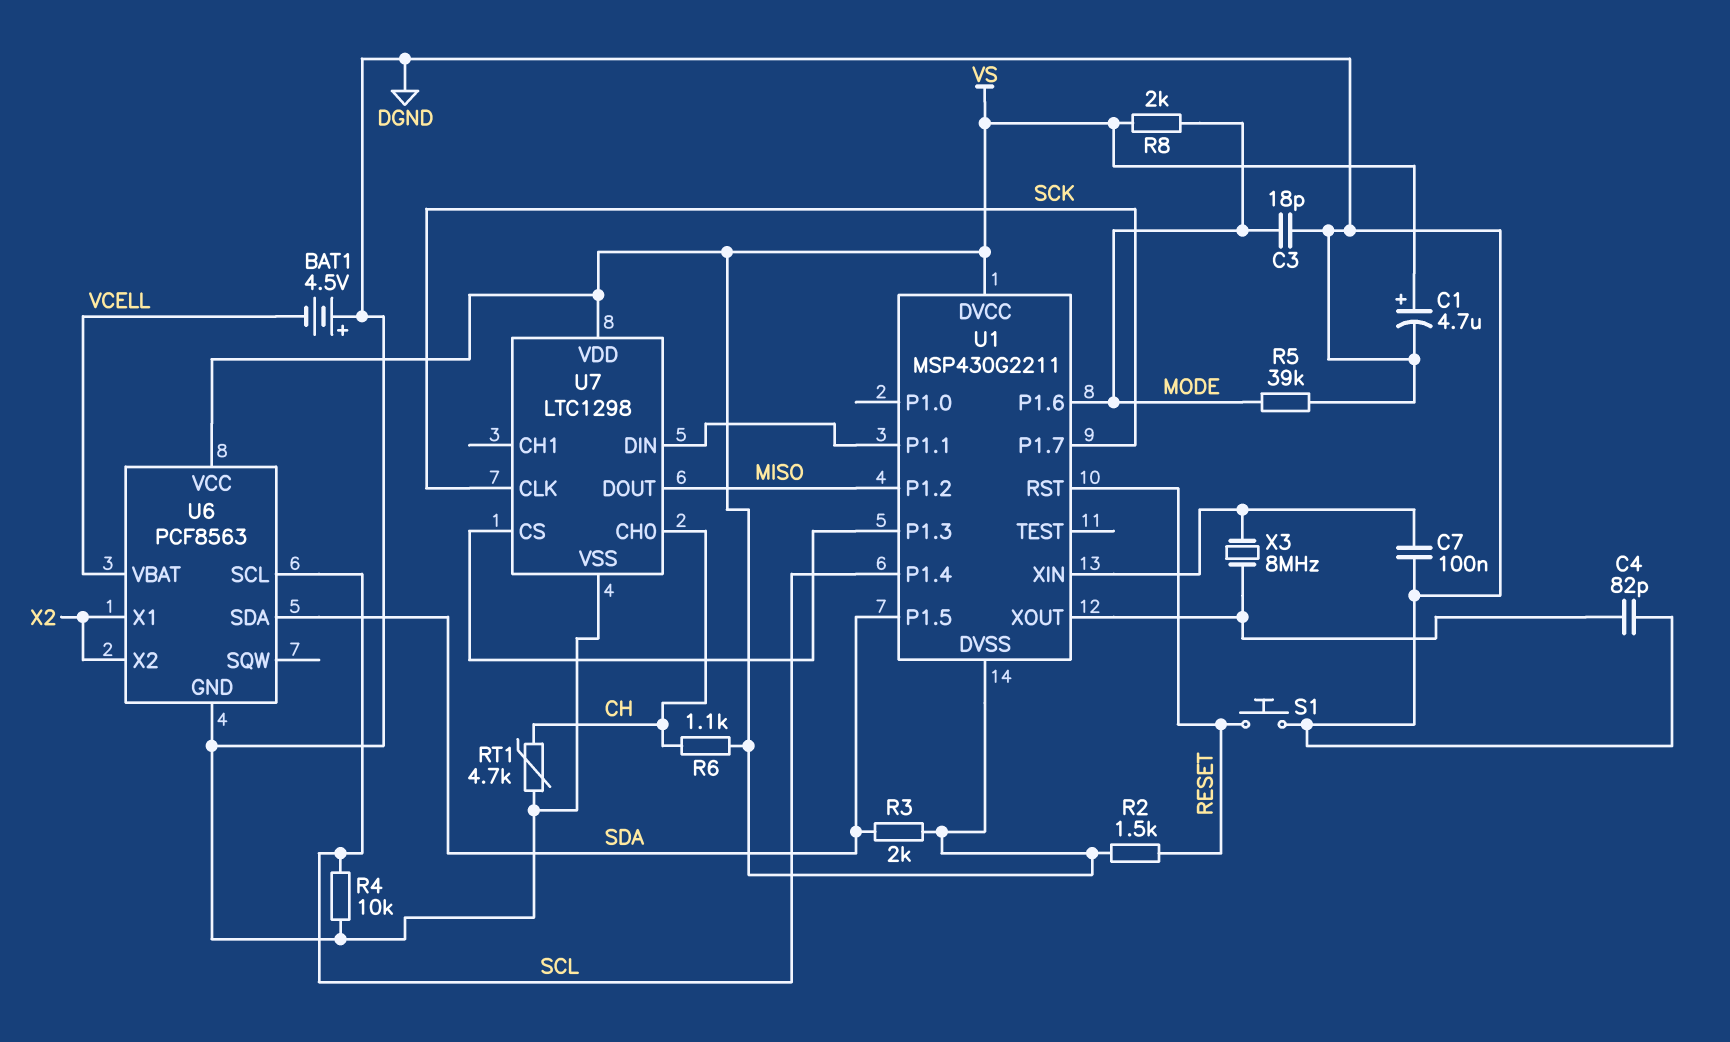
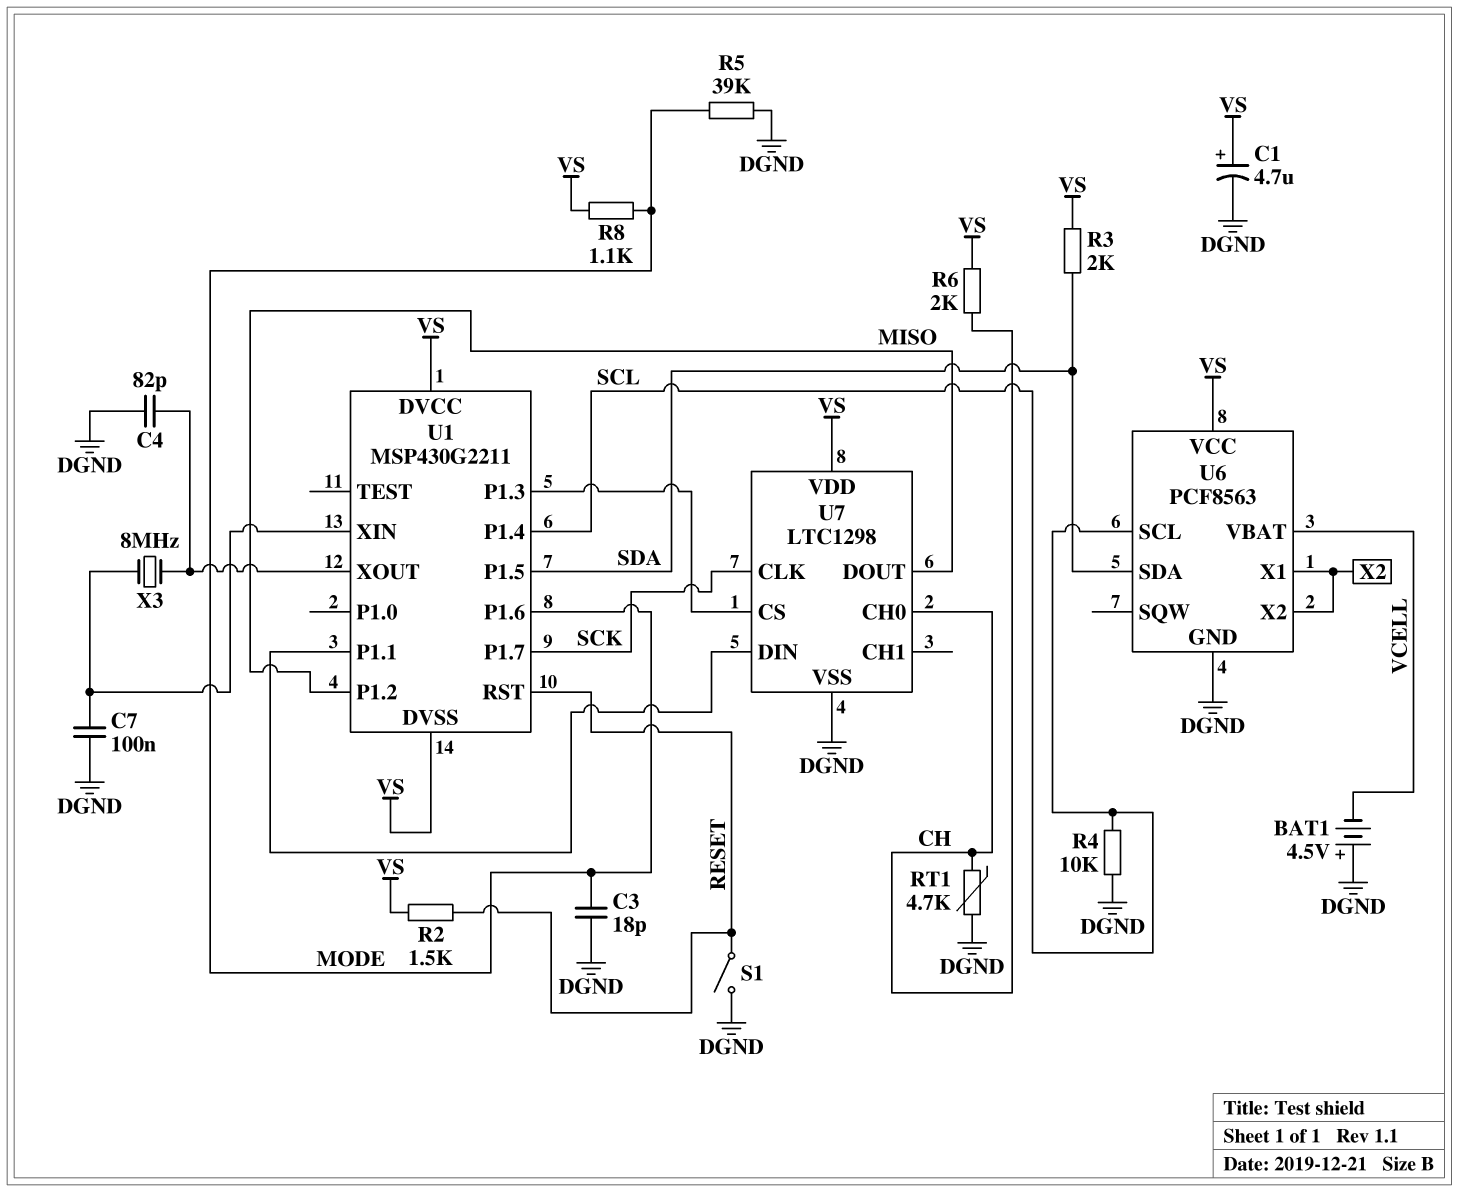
R6: 1.1k (CH, VS) -> 2k (CH, VS)
R8: 2k (MODE, VS) -> 1.1k (MODE, VS)
S1: button (DGND, RESET) -> switch (DGND, RESET)

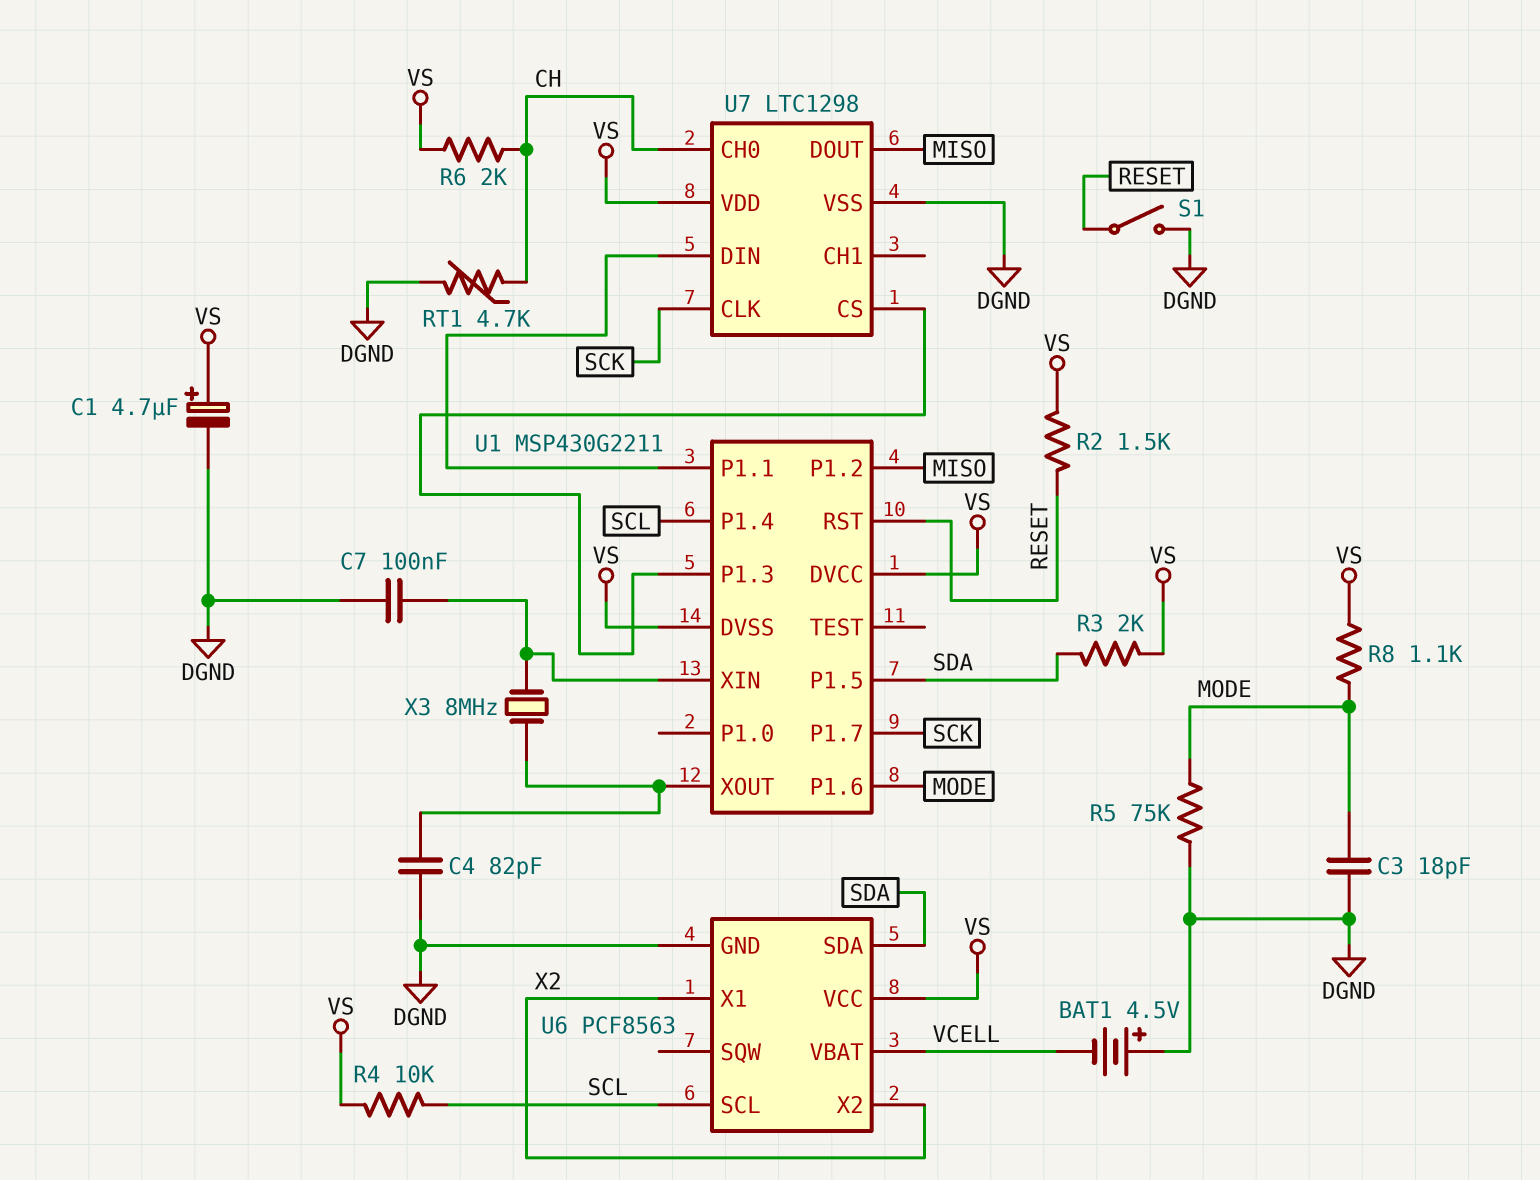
R4: 10k (DGND, SCL) -> 10k (SCL, VS)
R5: 39k (DGND, MODE) -> 75k (DGND, MODE)

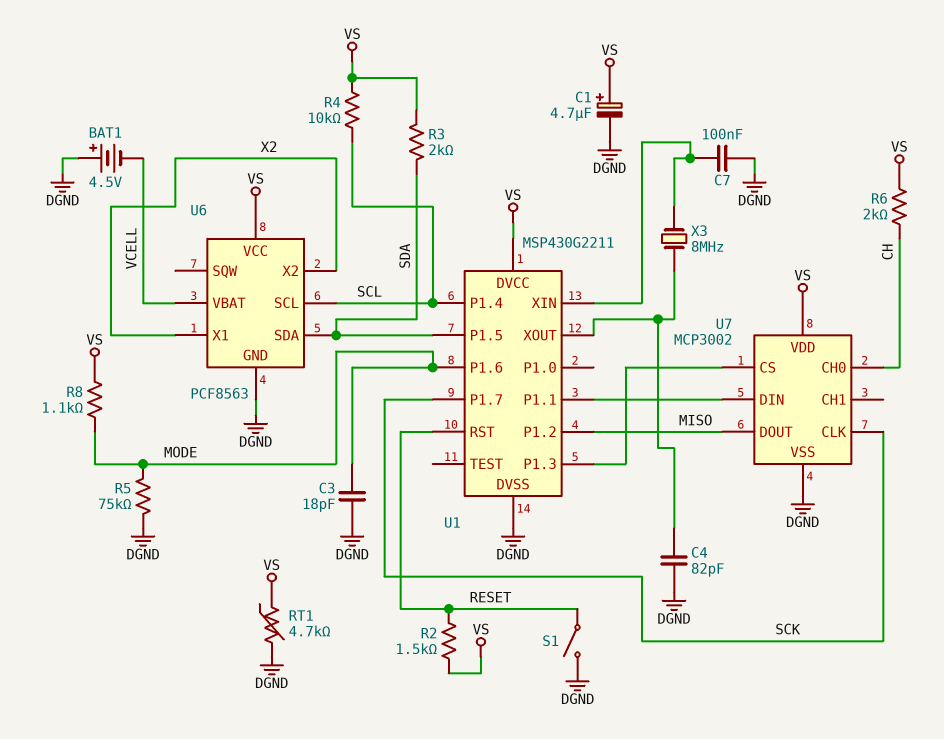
RT1: 4.7k (CH, DGND) -> 4.7k (DGND, VS)
U1 pin DVSS: VS -> DGND
U7: LTC1298 -> MCP3002

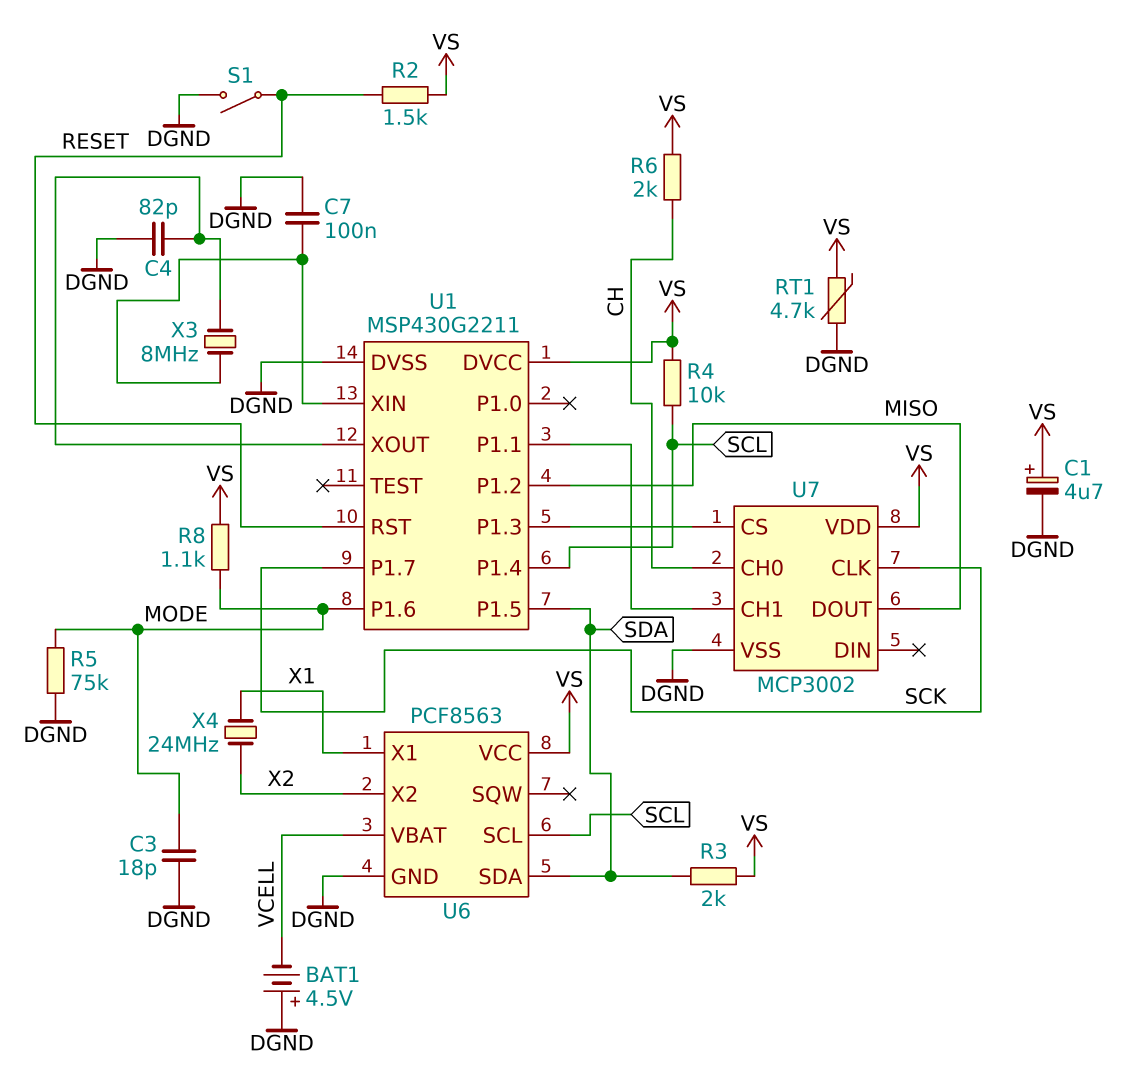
U6 pin X1: X2 -> X1
U7 pin CH1: none -> U1/P1.1
U7 pin DIN: U1/P1.1 -> none
X4: none -> 24MHz (X1, X2)

